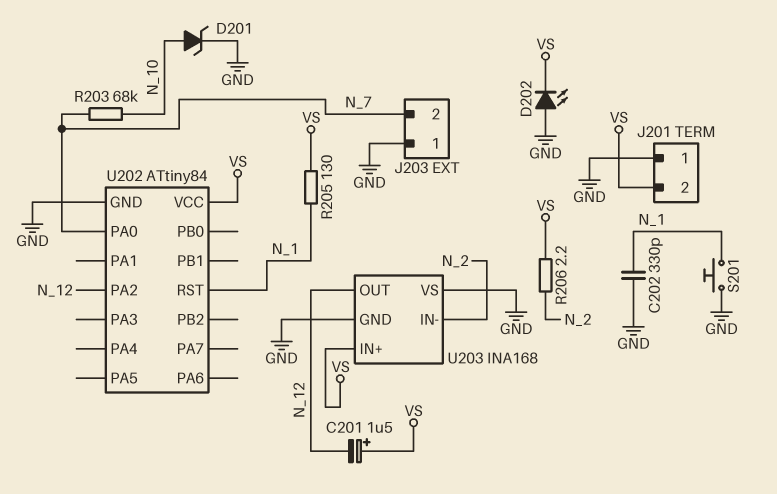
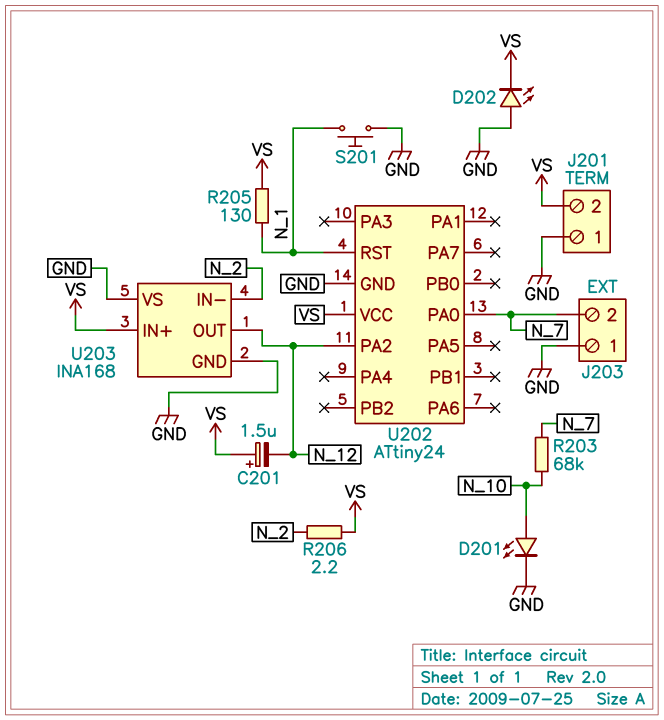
C202: 330pF (GND, N_1) -> none
D201: zener (A N_10, K GND) -> LED (A N_10, K GND)
U202: ATtiny84 -> ATtiny24

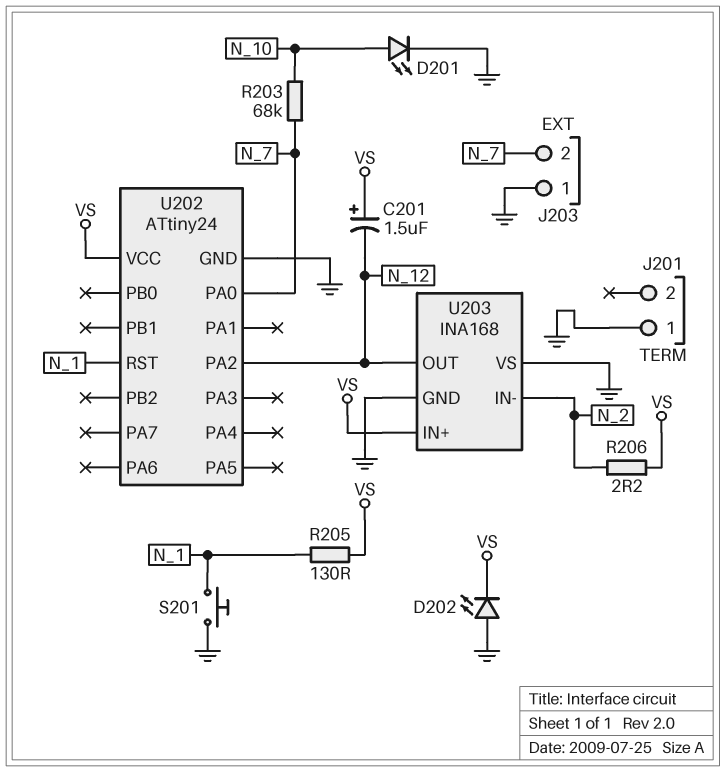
J201 pin 2: VS -> none

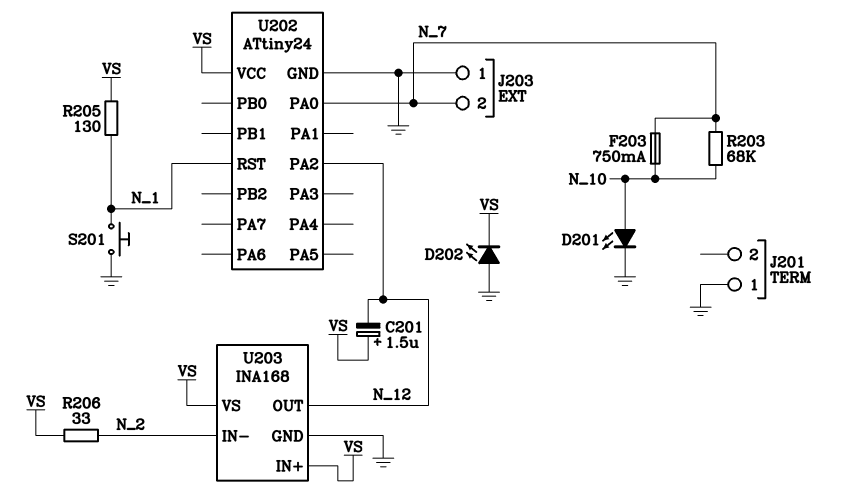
F203: none -> 750mA (N_7, N_10)
R206: 2.2 (N_2, VS) -> 33 (N_2, VS)
U203 pin VS: GND -> VS

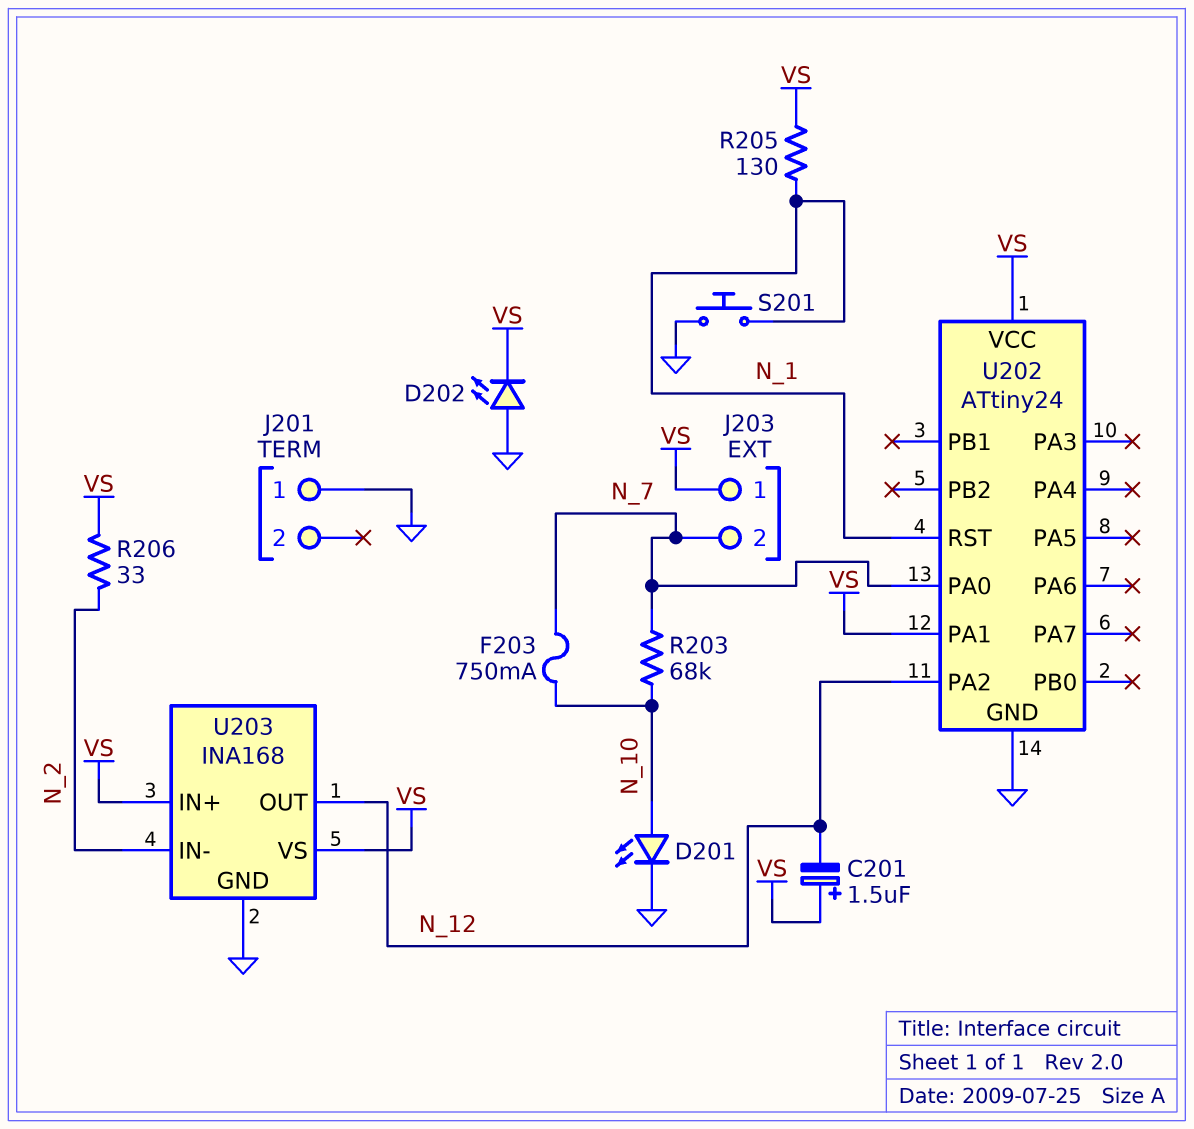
J203 pin 1: GND -> VS
U202 pin PA1: none -> VS

